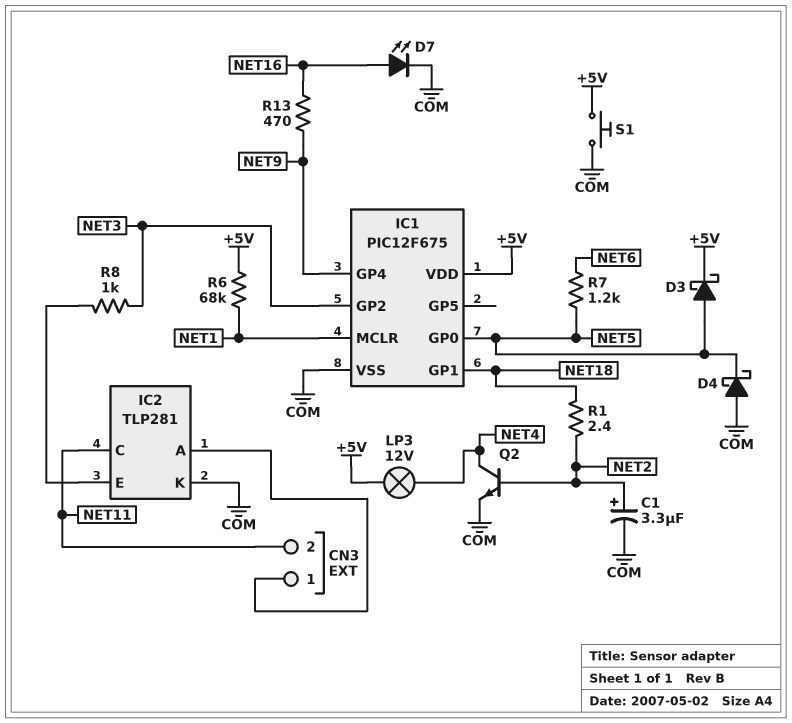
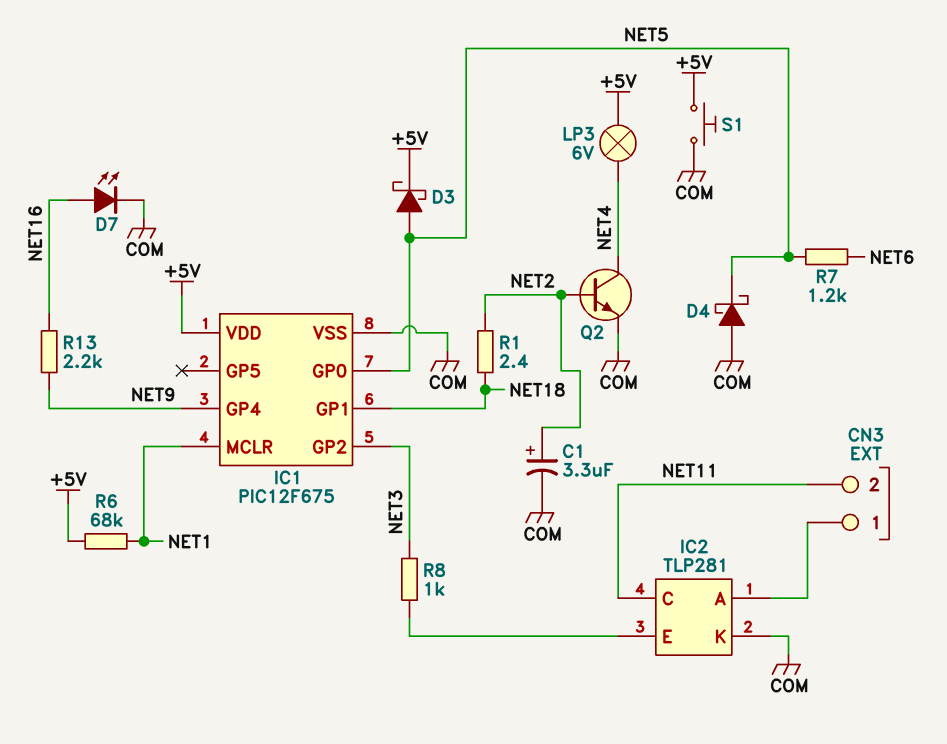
LP3: lamp 12V (+5V, NET4) -> lamp 6V (+5V, NET4)
R13: 470 (NET9, NET16) -> 2.2k (NET9, NET16)

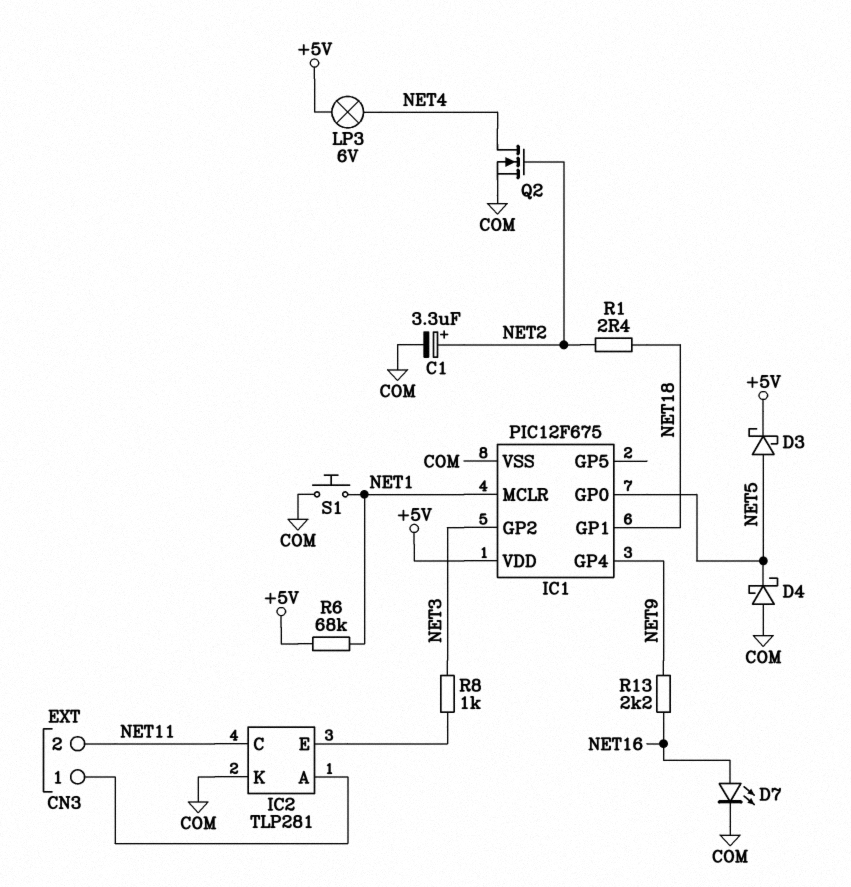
Q2: NPN (B NET2, C NET4, E COM) -> NMOS (G NET2, D NET4, S COM)
R7: 1.2k (NET5, NET6) -> none
S1: button (+5V, COM) -> button (COM, NET1)

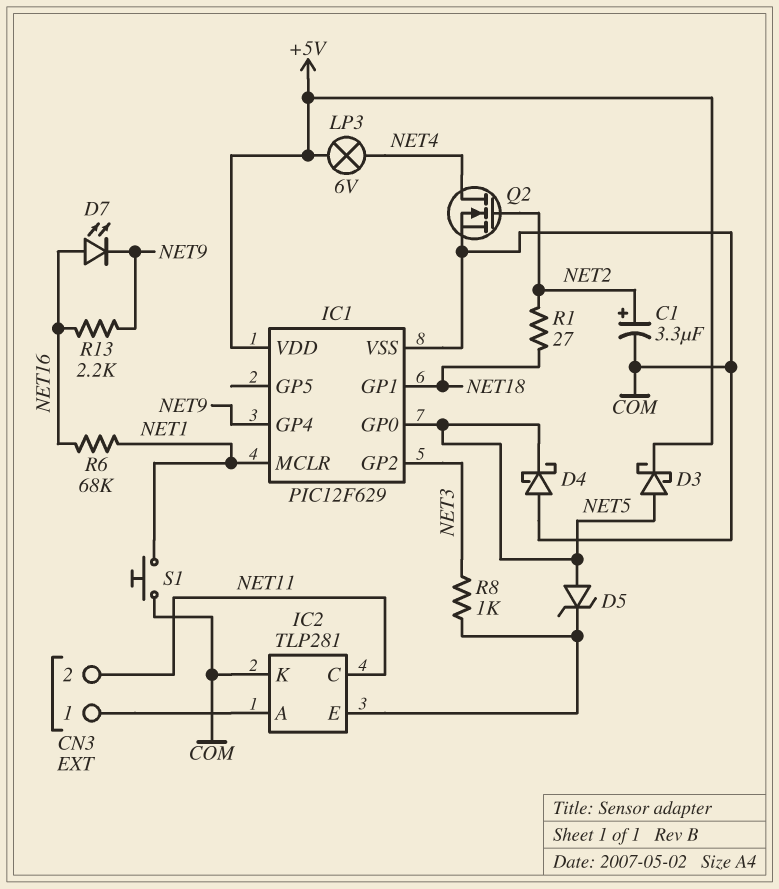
D5: none -> zener (A NET5, K IC2/E)
D7: LED (A NET16, K COM) -> LED (A NET16, K NET9)
IC1: PIC12F675 -> PIC12F629
R1: 2.4 (NET2, NET18) -> 27 (NET2, NET18)
R6: 68k (+5V, NET1) -> 68k (NET1, NET16)

